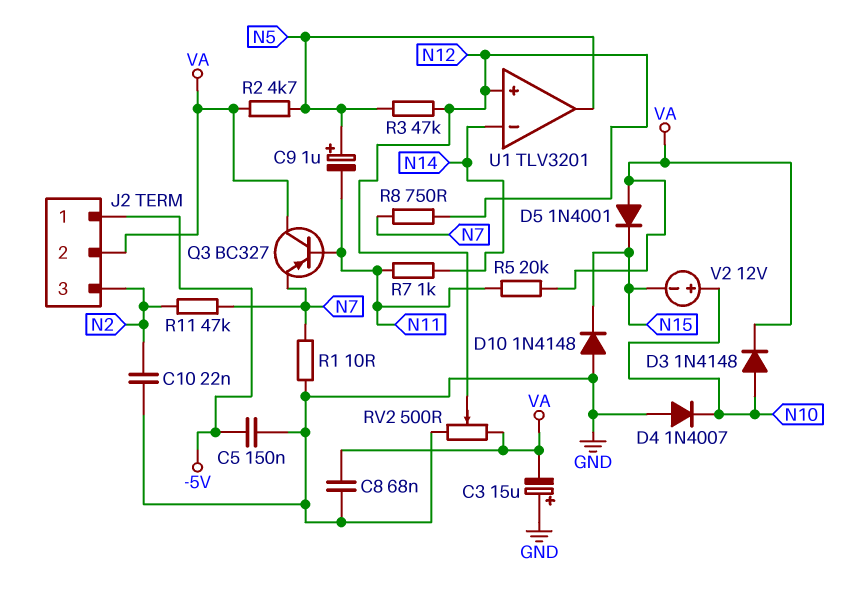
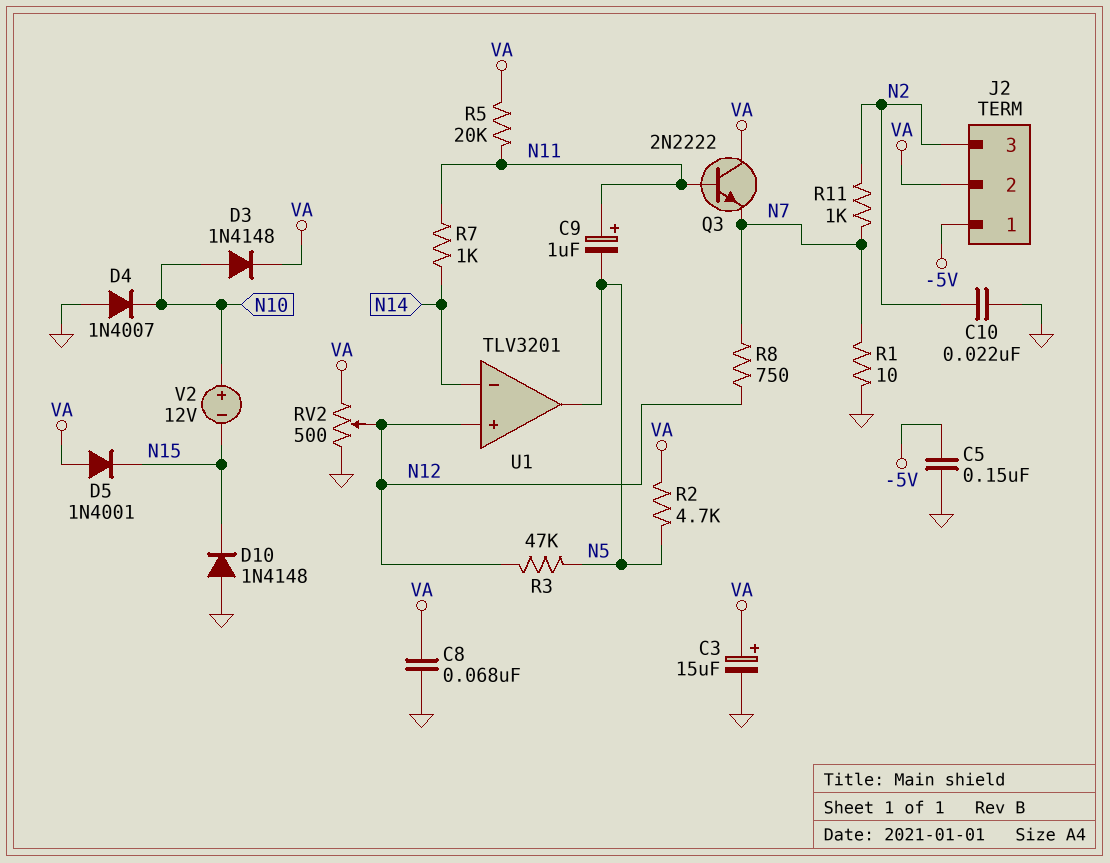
C3: 15uF (plus GND, minus VA) -> 15uF (plus VA, minus GND)
C9: 1uF (plus N5, minus N11) -> 1uF (plus N11, minus N5)
Q3: PNP BC327 (B N11, C VA, E N7) -> NPN 2N2222 (B N11, C VA, E N7)
R11: 47k (N2, N7) -> 1k (N2, N7)

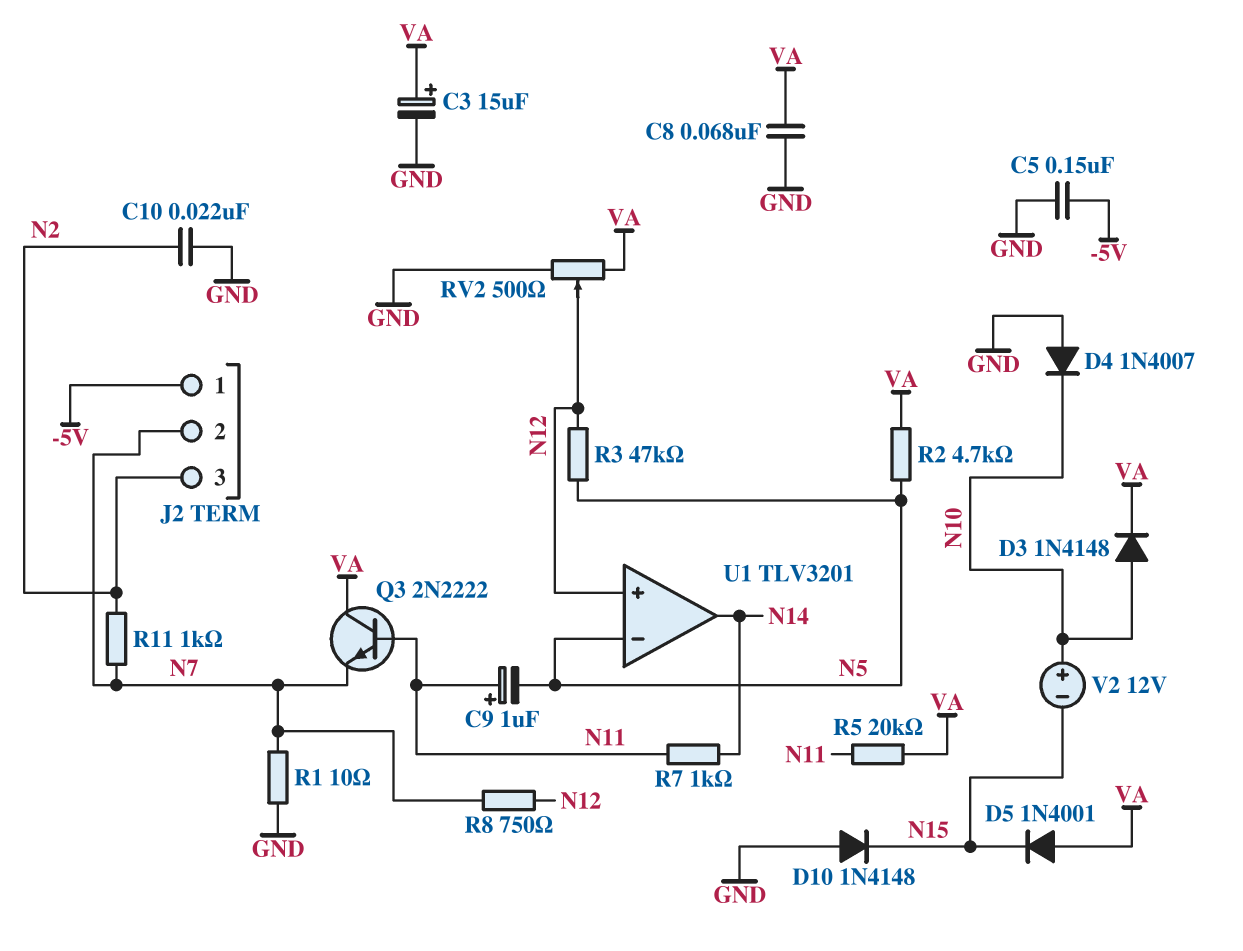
J2 pin 2: VA -> N7
U1 pin in-: N14 -> N5
U1 pin out: N5 -> N14

